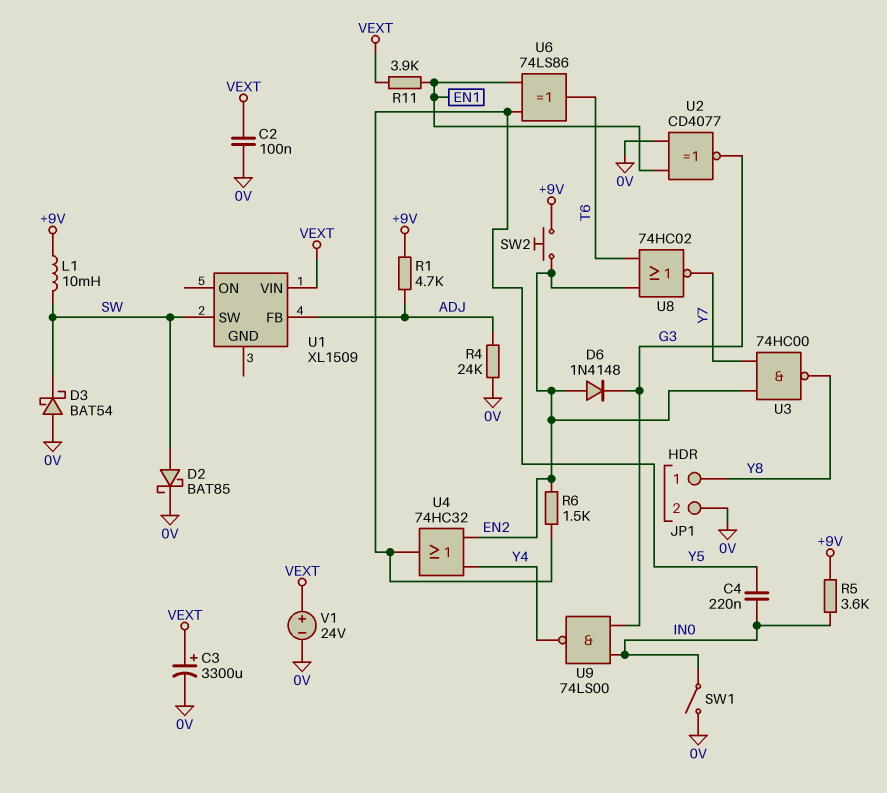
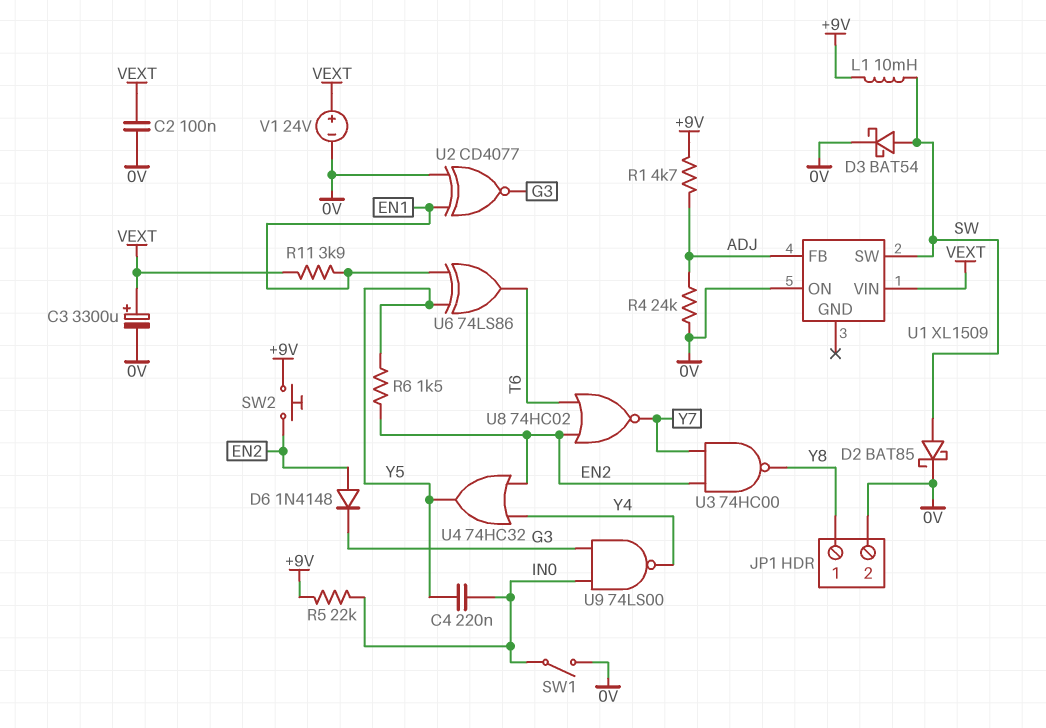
D3: schottky BAT54 (A 0V, K SW) -> schottky BAT54 (A SW, K 0V)
R5: 3.6k (+9V, IN0) -> 22k (+9V, IN0)
U1 pin ON: none -> 0V

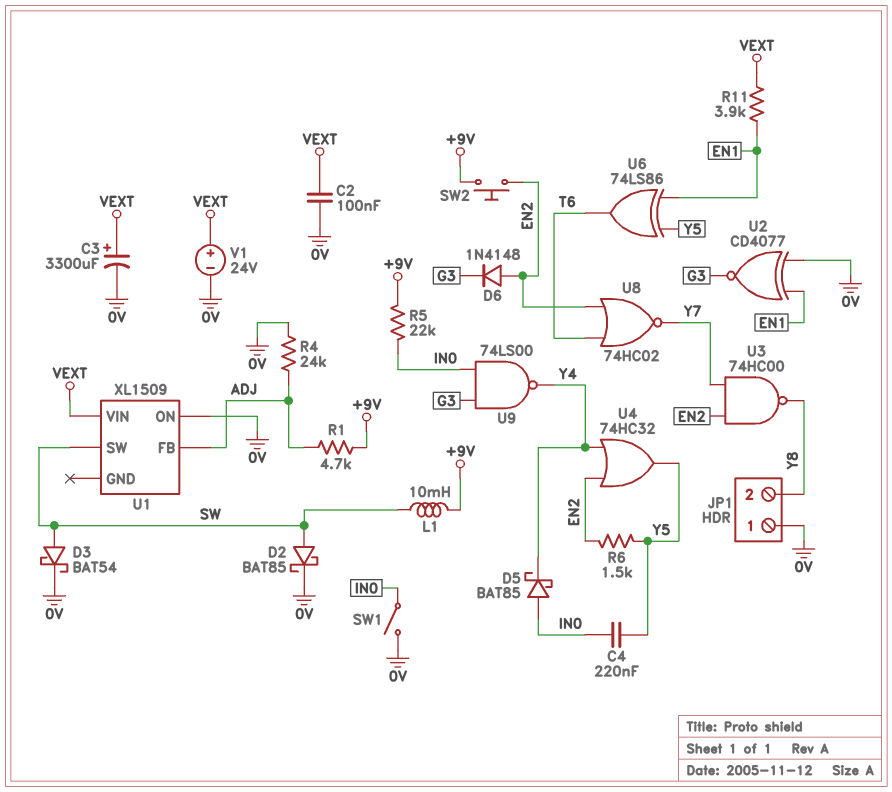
D5: none -> schottky BAT85 (A IN0, K Y4)
JP1 pin 1: Y8 -> 0V
JP1 pin 2: 0V -> Y8

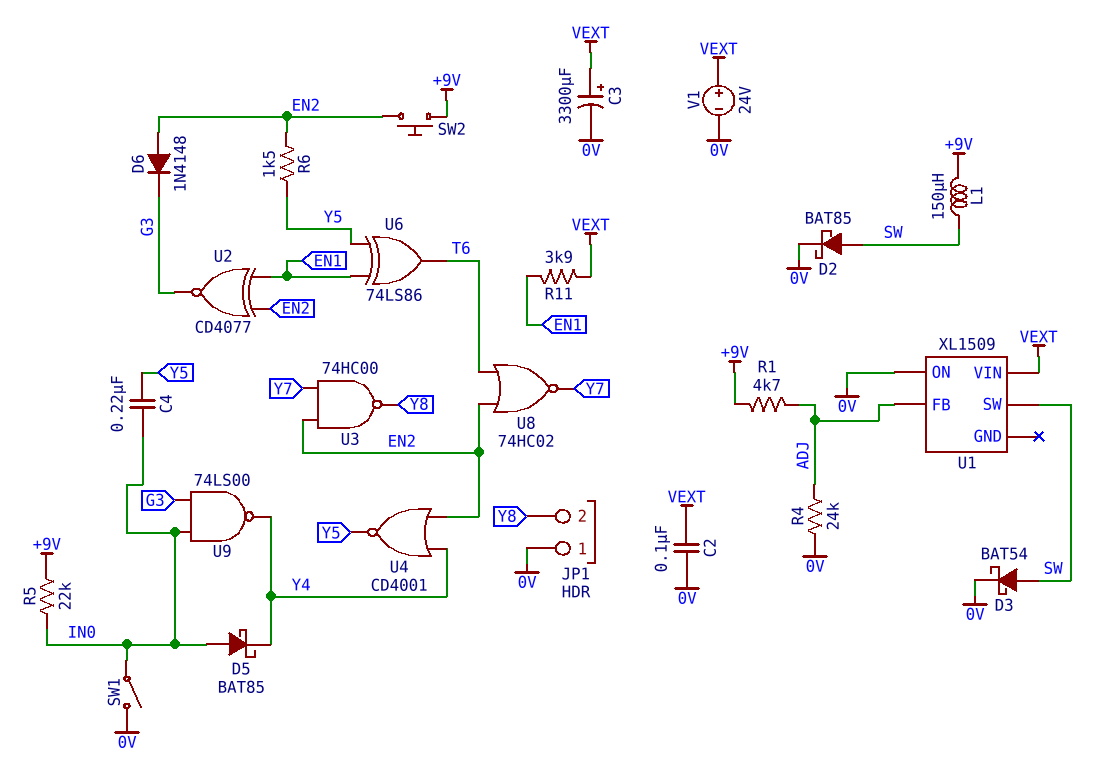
L1: 10mH (+9V, SW) -> 150uH (+9V, SW)
U2: XNOR CD4077 (in 0V, in EN1, out G3) -> XNOR CD4077 (in EN1, in EN2, out G3)
U4: OR 74HC32 (in EN2, in Y4, out Y5) -> NOR CD4001 (in EN2, in Y4, out Y5)

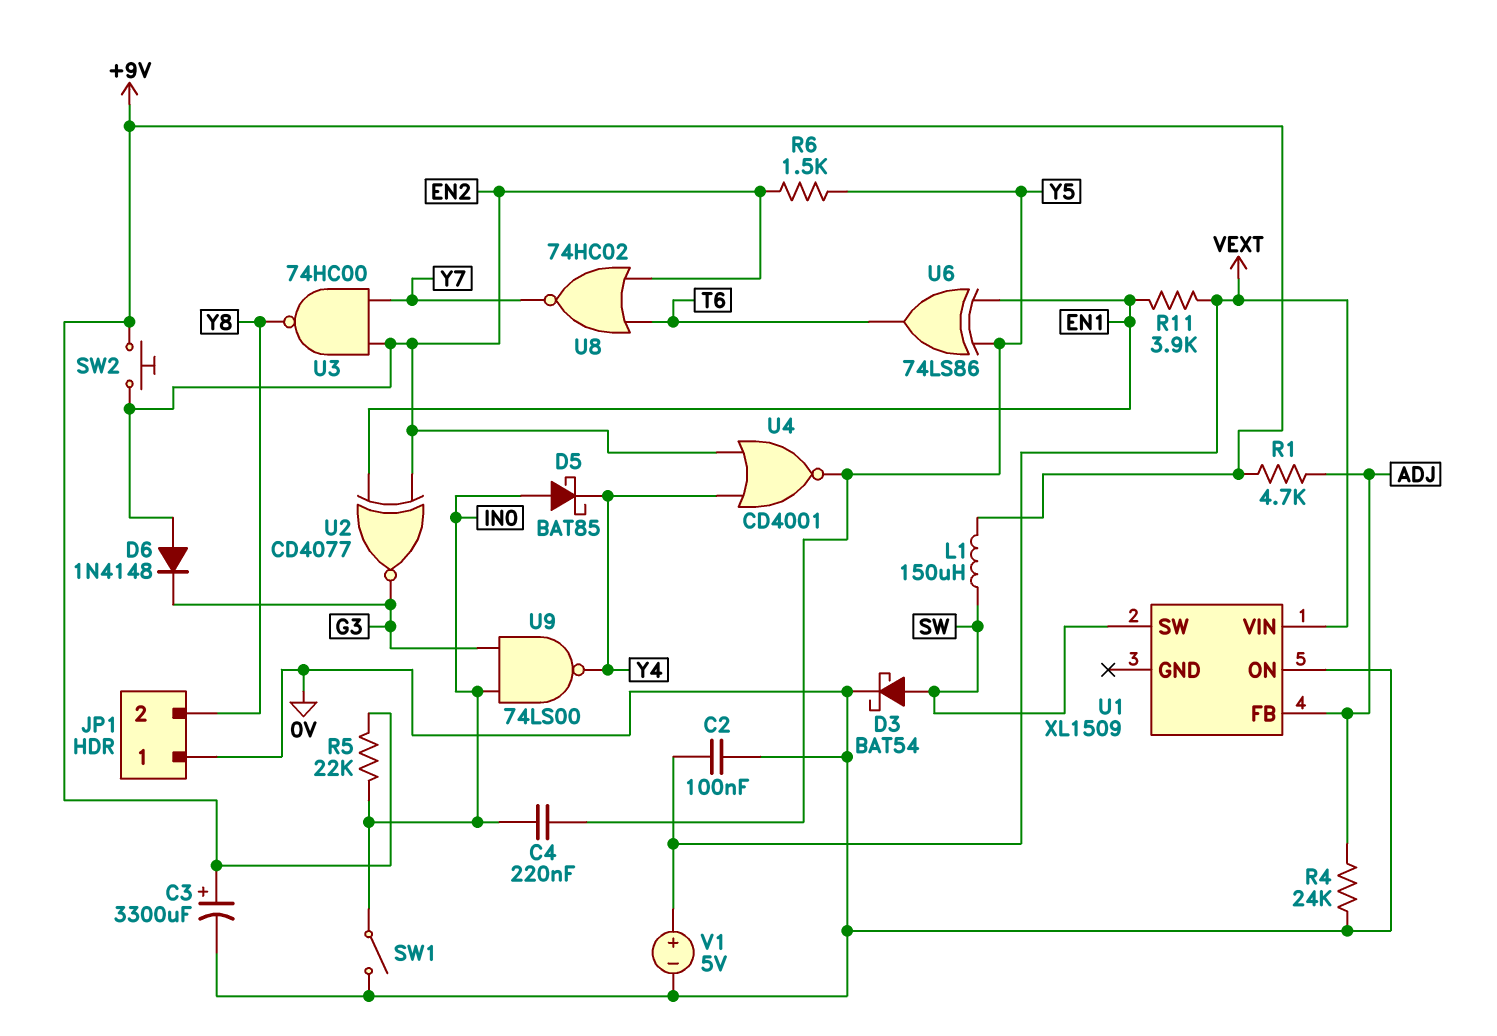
C3: 3300uF (plus VEXT, minus 0V) -> 3300uF (plus +9V, minus 0V)
D2: schottky BAT85 (A SW, K 0V) -> none
V1: 24V (plus VEXT, minus 0V) -> 5V (plus VEXT, minus 0V)

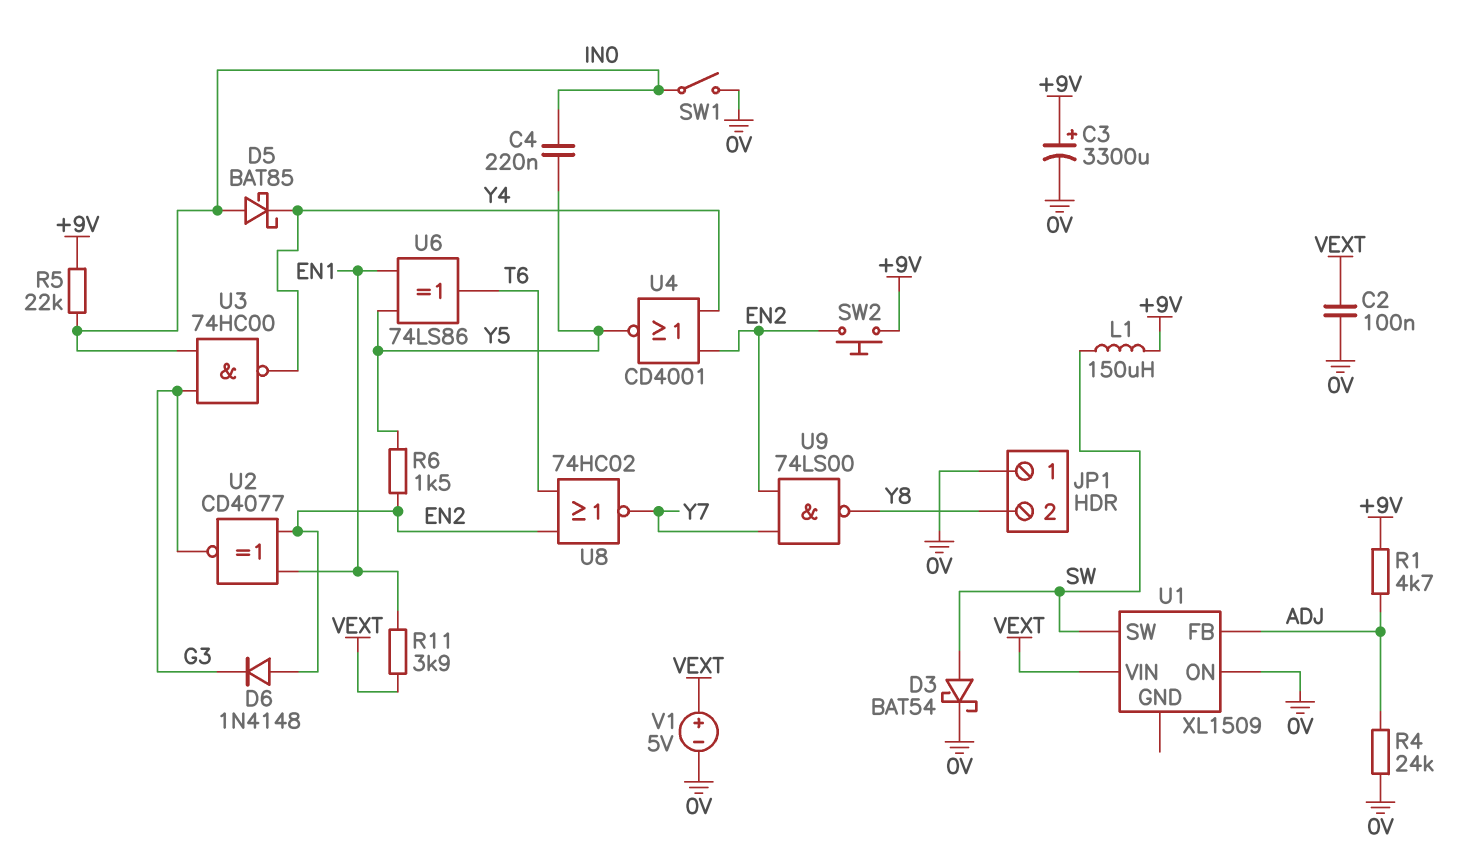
U3: NAND 74HC00 (in EN2, in Y7, out Y8) -> NAND 74HC00 (in G3, in IN0, out Y4)
U9: NAND 74LS00 (in G3, in IN0, out Y4) -> NAND 74LS00 (in EN2, in Y7, out Y8)

